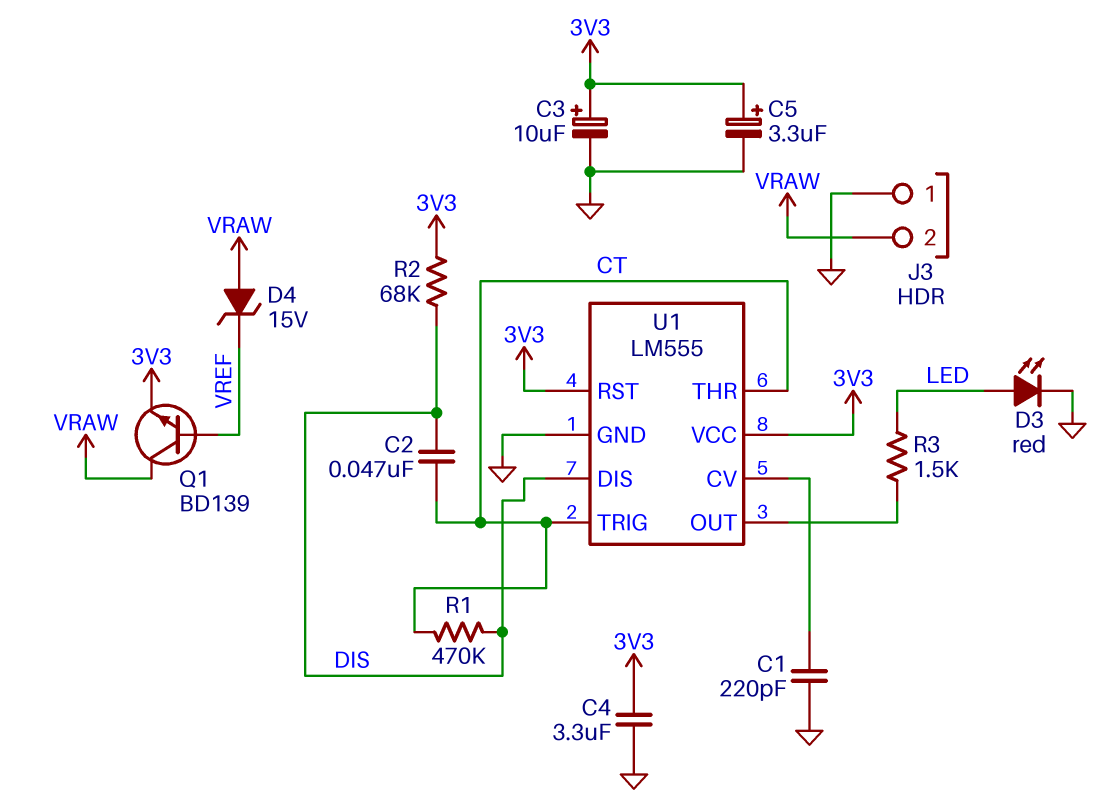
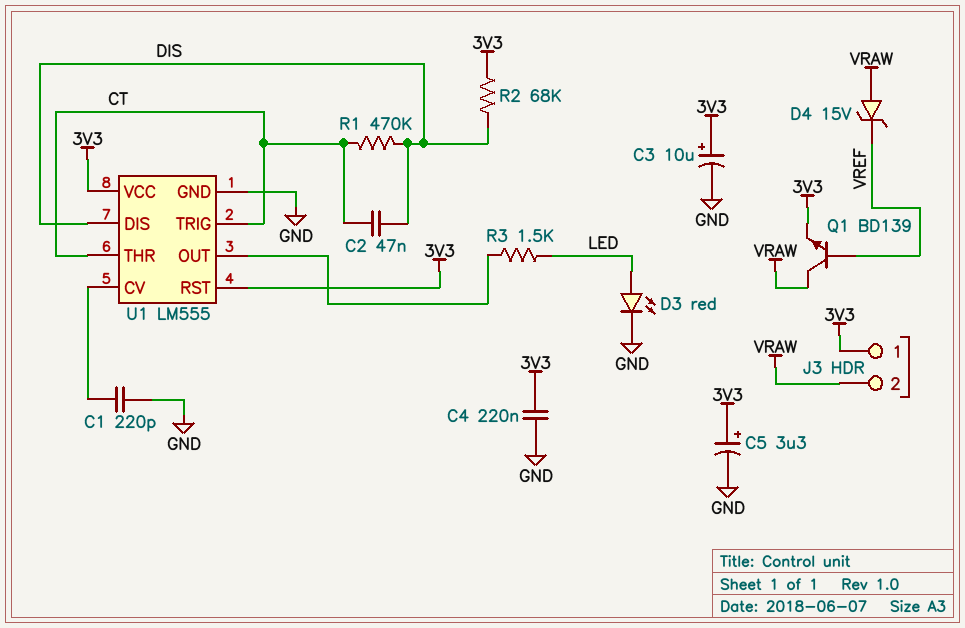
C4: 3.3uF (3V3, GND) -> 220nF (3V3, GND)
J3 pin 1: GND -> 3V3

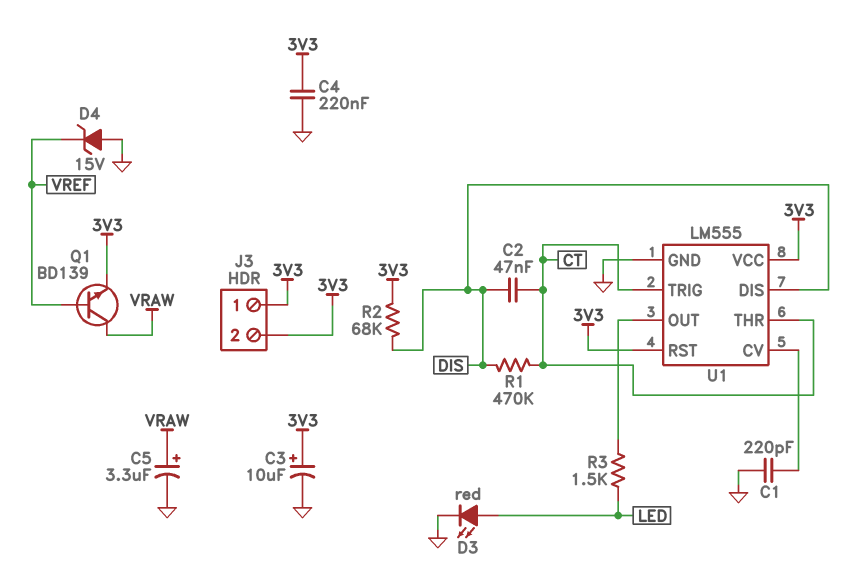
C5: 3.3uF (plus 3V3, minus GND) -> 3.3uF (plus VRAW, minus GND)
D4: zener 15V (A VRAW, K VREF) -> zener 15V (A GND, K VREF)
J3 pin 2: VRAW -> 3V3

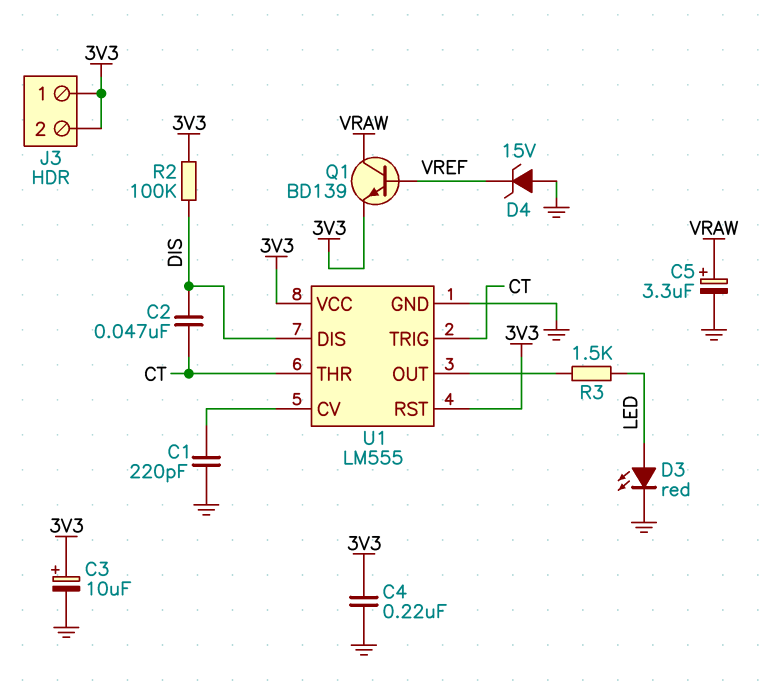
R1: 470k (CT, DIS) -> none
R2: 68k (3V3, DIS) -> 100k (3V3, DIS)

